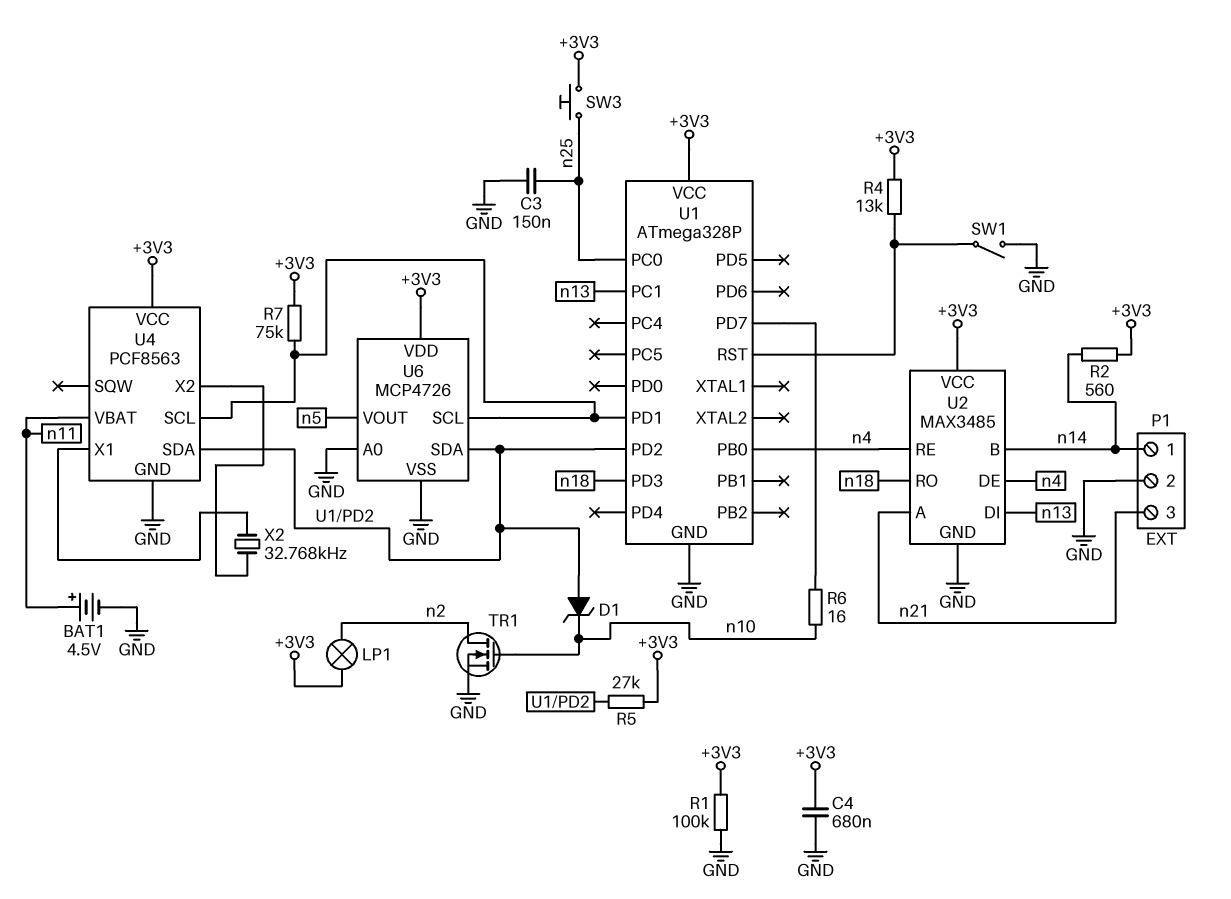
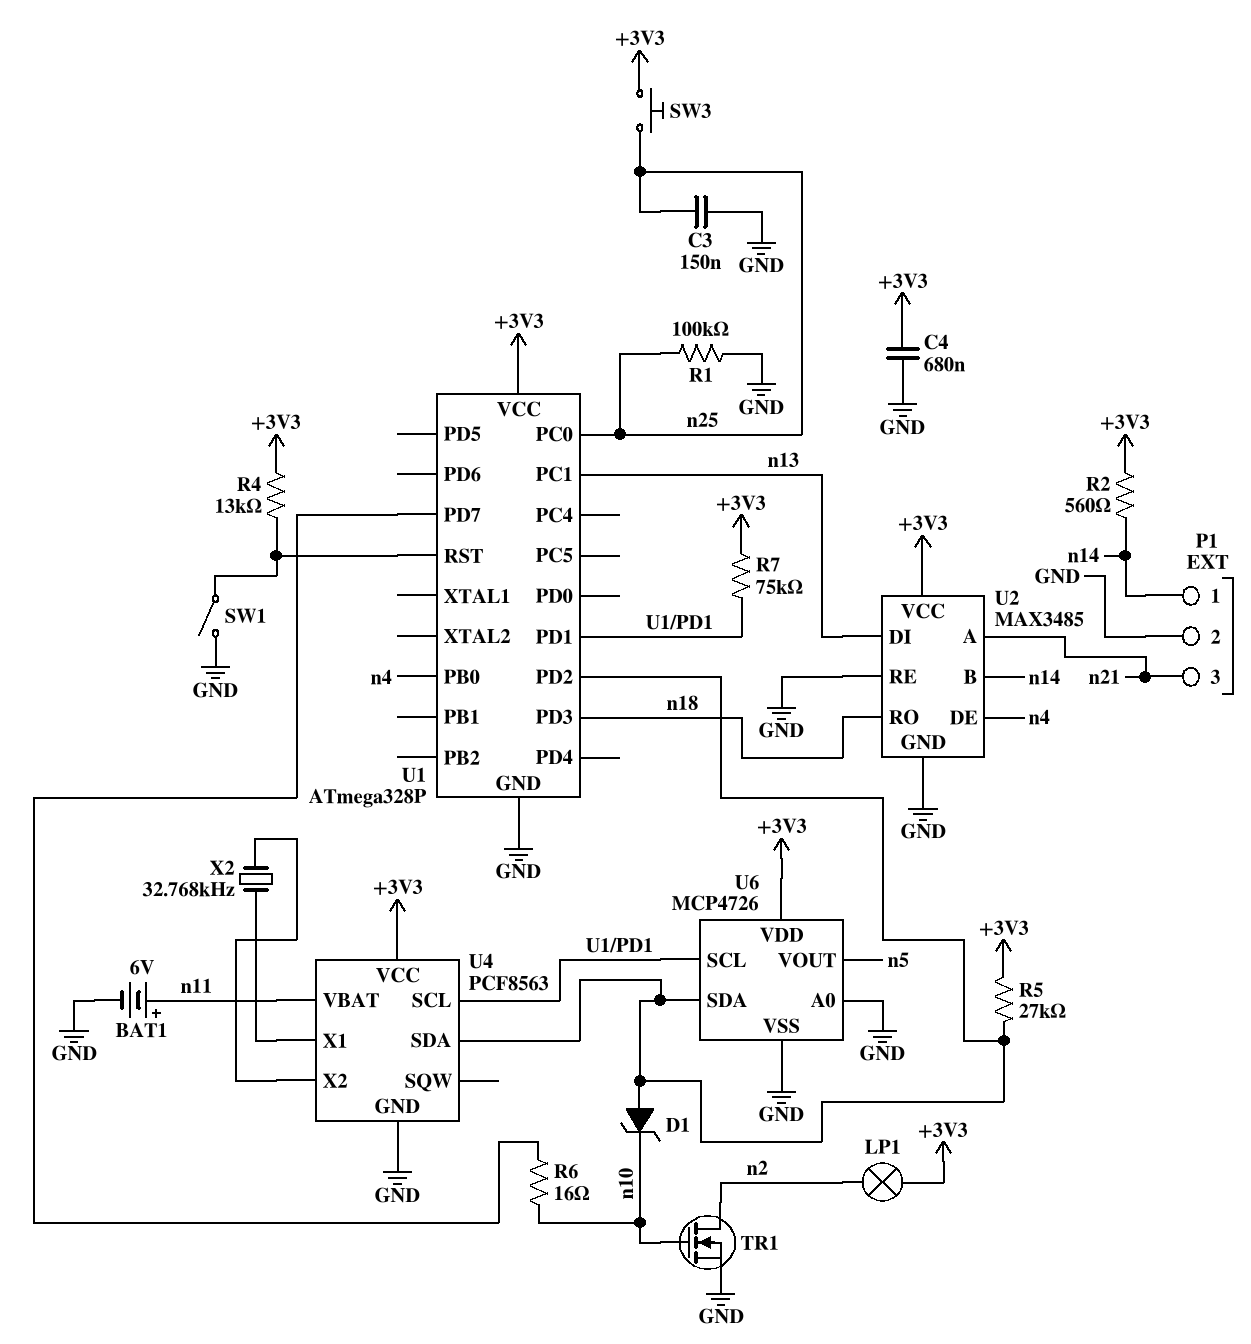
BAT1: 4.5V (plus n11, minus GND) -> 6V (plus n11, minus GND)
R1: 100k (+3V3, GND) -> 100k (GND, n25)
U2 pin RE: n4 -> GND

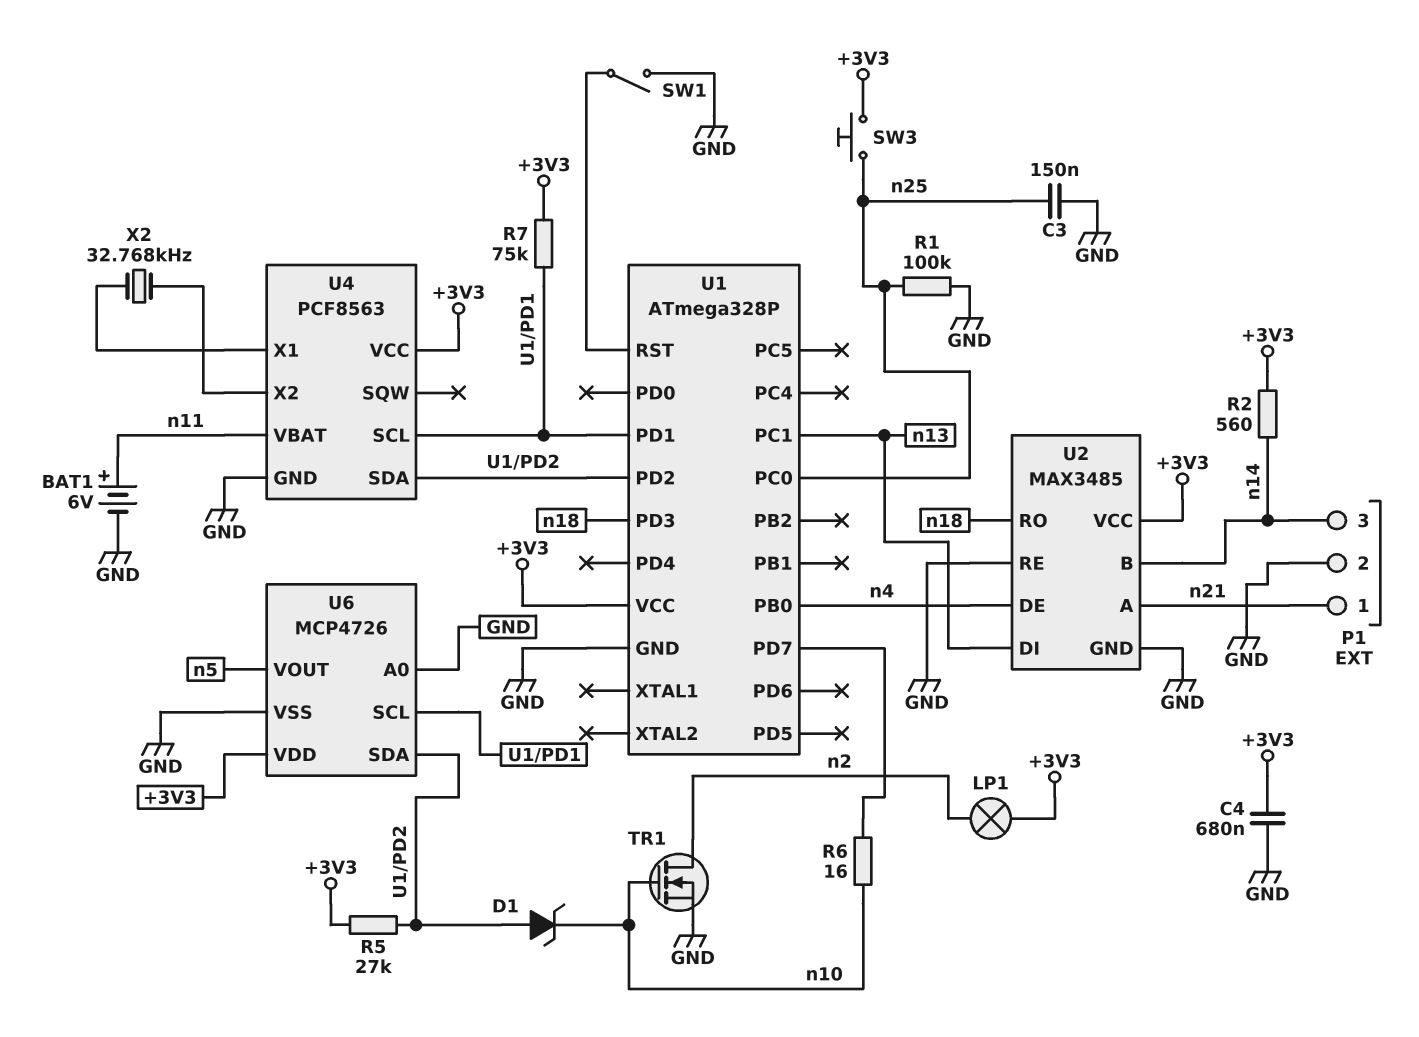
P1 pin 1: n14 -> n21
P1 pin 3: n21 -> n14
R4: 13k (+3V3, U1/RST) -> none

